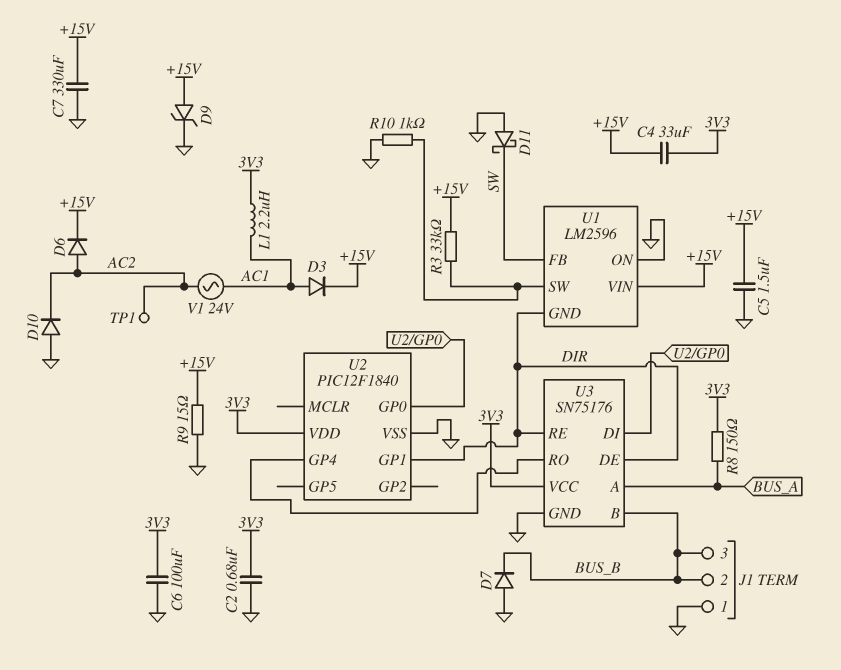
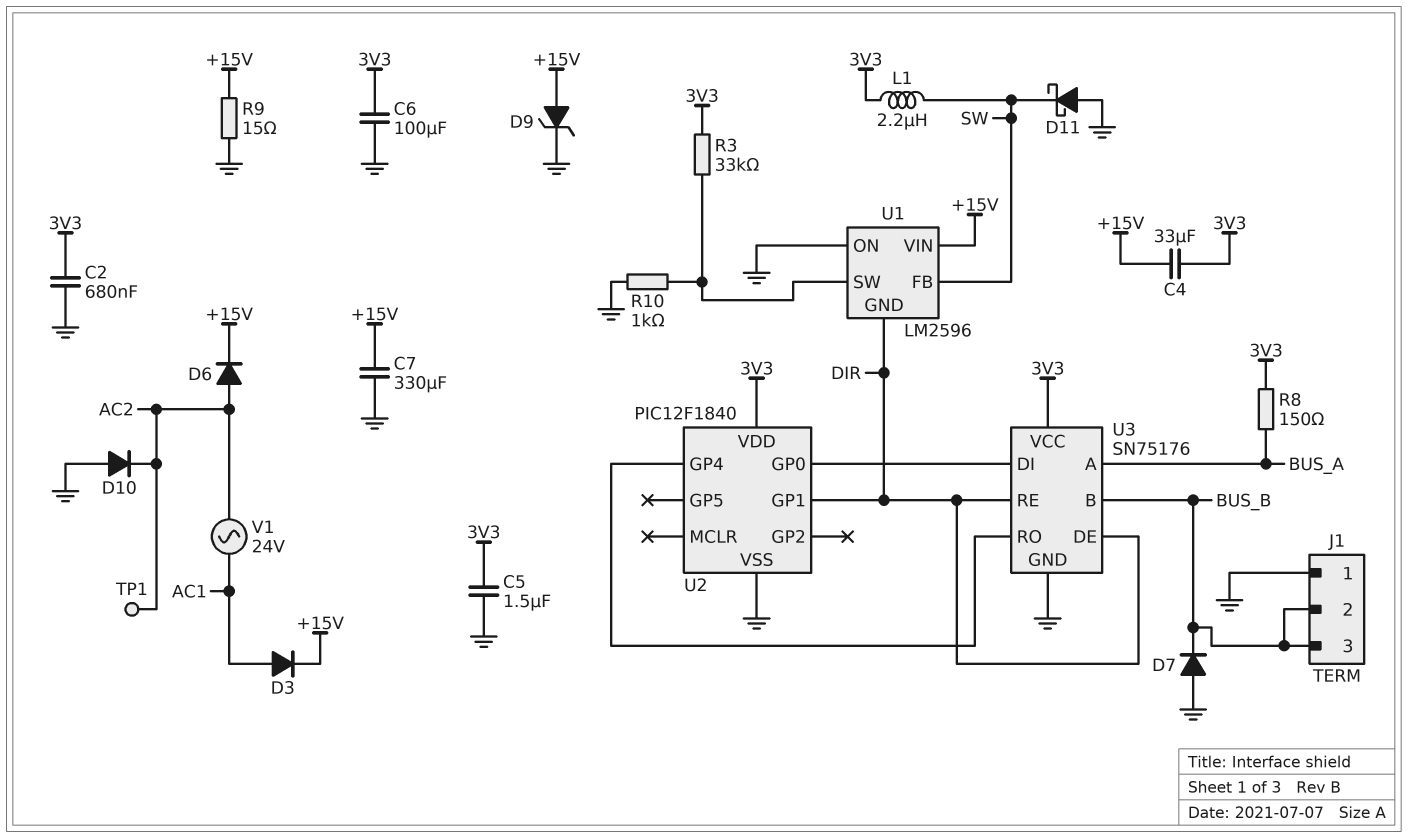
C5: 1.5uF (+15V, GND) -> 1.5uF (3V3, GND)
L1: 2.2uH (3V3, AC1) -> 2.2uH (3V3, SW)
R3: 33k (+15V, U1/SW) -> 33k (3V3, U1/SW)

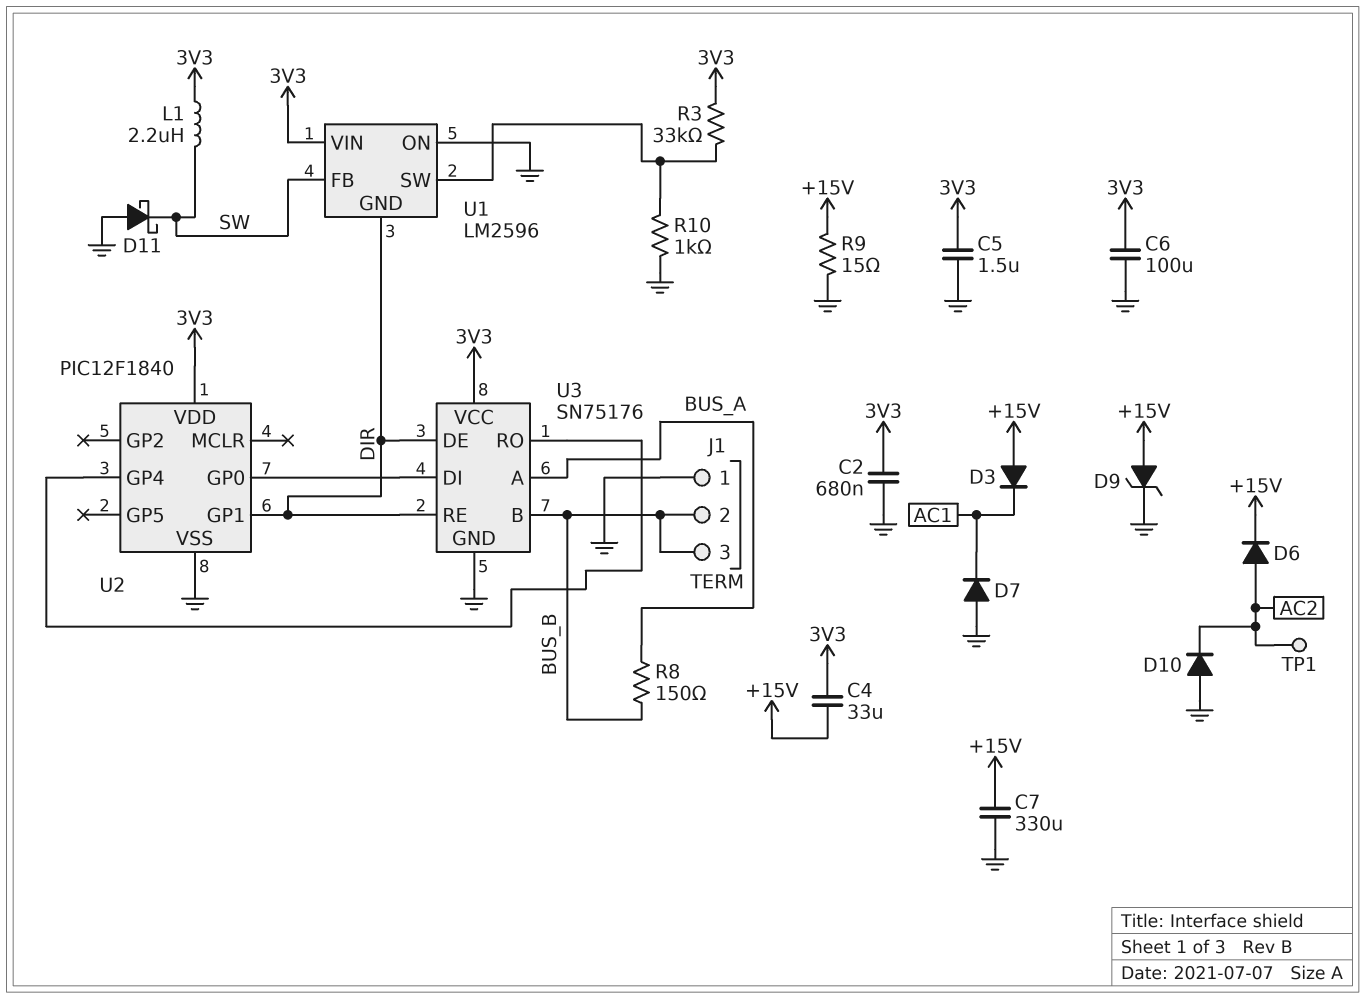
D3: diode (A AC1, K +15V) -> diode (A +15V, K AC1)
D7: diode (A GND, K BUS_B) -> diode (A GND, K AC1)
R8: 150 (3V3, BUS_A) -> 150 (BUS_A, BUS_B)
U1 pin VIN: +15V -> 3V3
V1: AC 24V (AC1, AC2) -> none

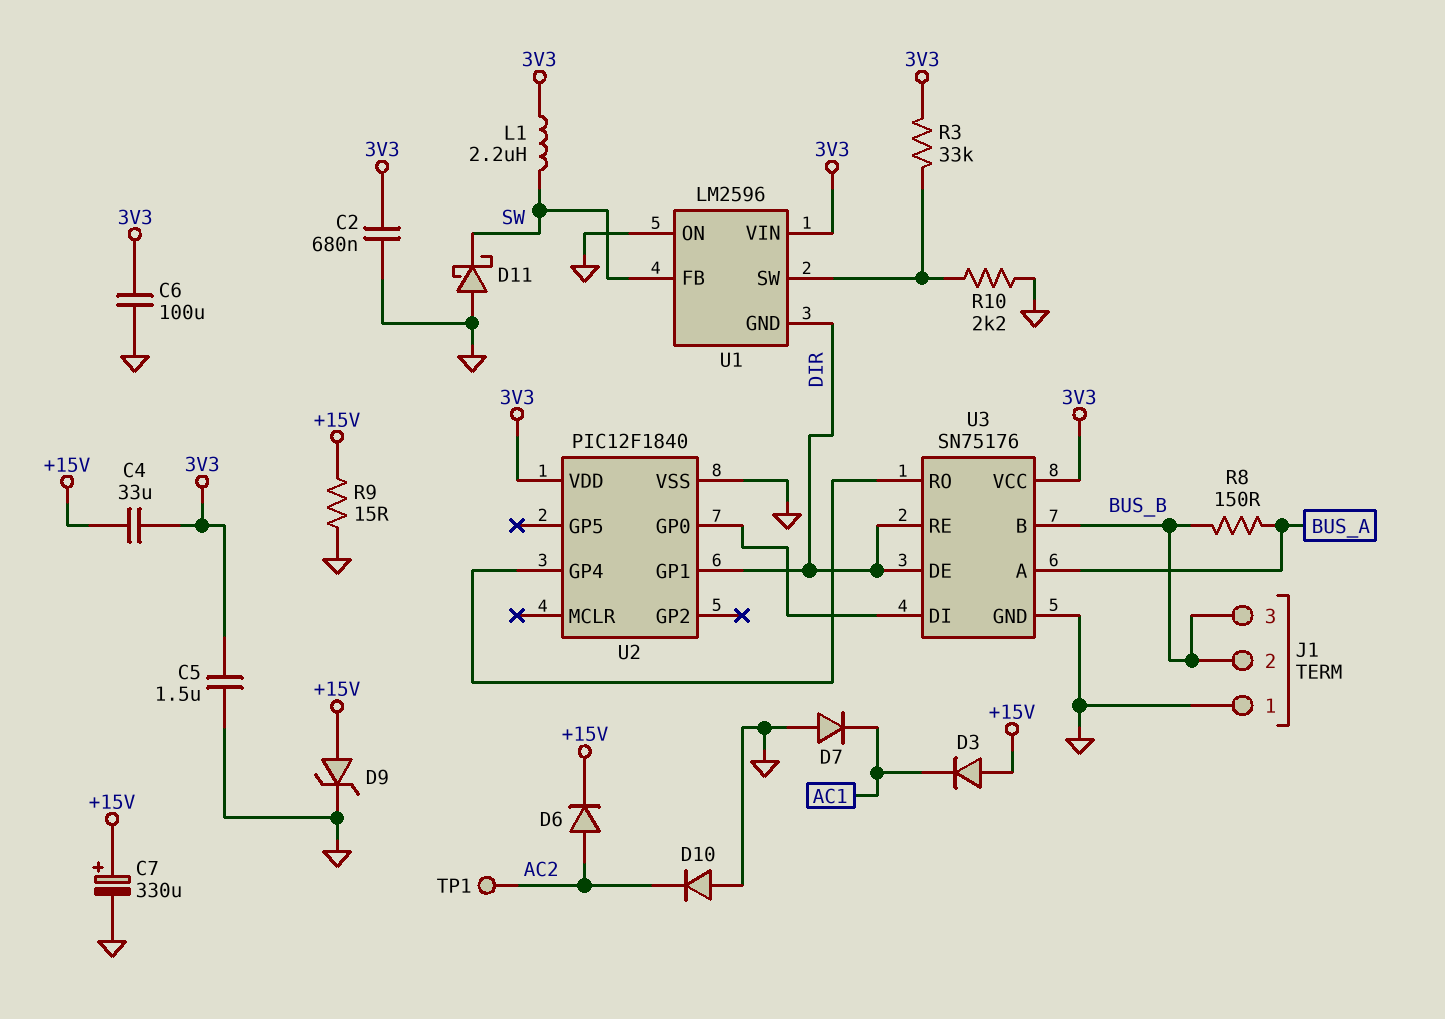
C7: 330uF (+15V, GND) -> 330uF (plus +15V, minus GND)
R10: 1k (GND, U1/SW) -> 2.2k (GND, U1/SW)

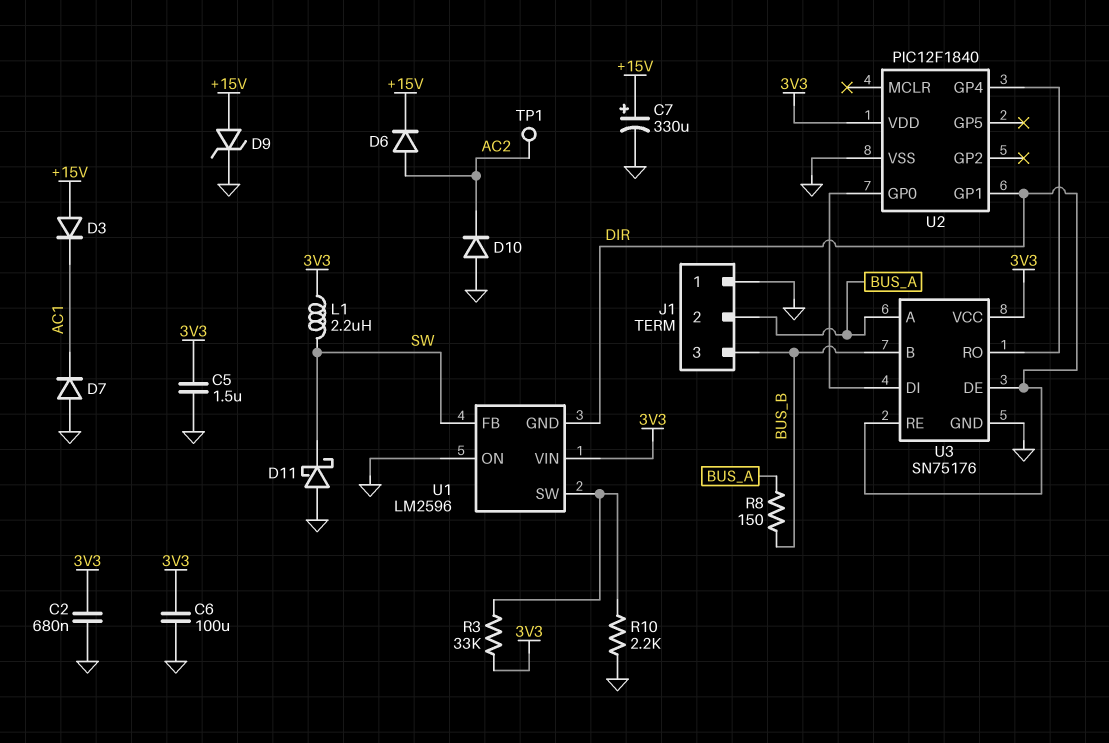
C4: 33uF (+15V, 3V3) -> none
J1 pin 2: BUS_B -> BUS_A
R9: 15 (+15V, GND) -> none

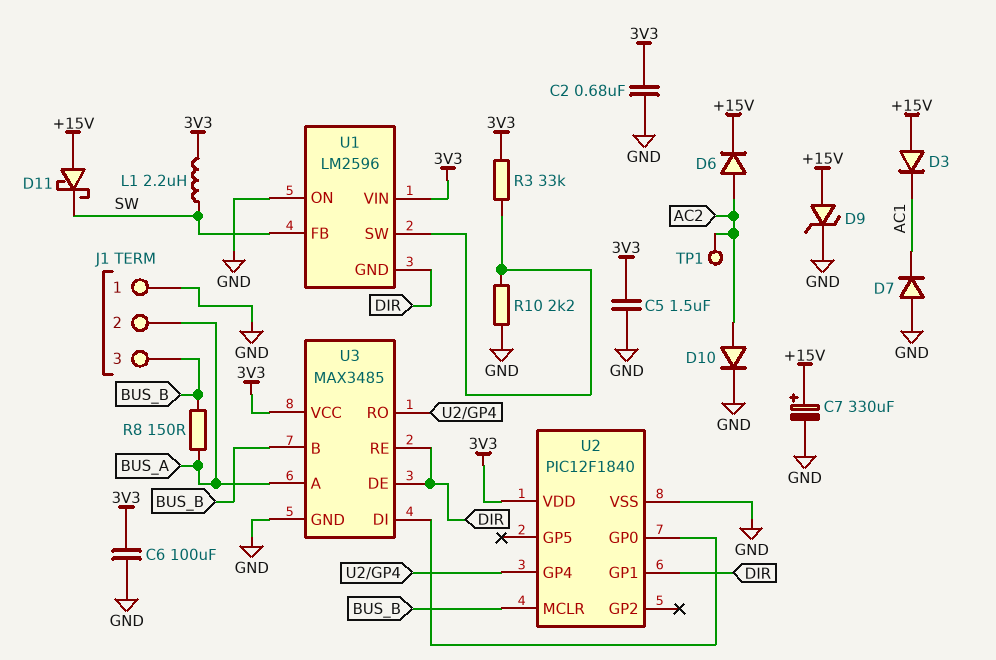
D10: diode (A GND, K AC2) -> diode (A AC2, K GND)
D11: schottky (A GND, K SW) -> schottky (A +15V, K SW)
U2 pin MCLR: none -> BUS_B
U3: SN75176 -> MAX3485

